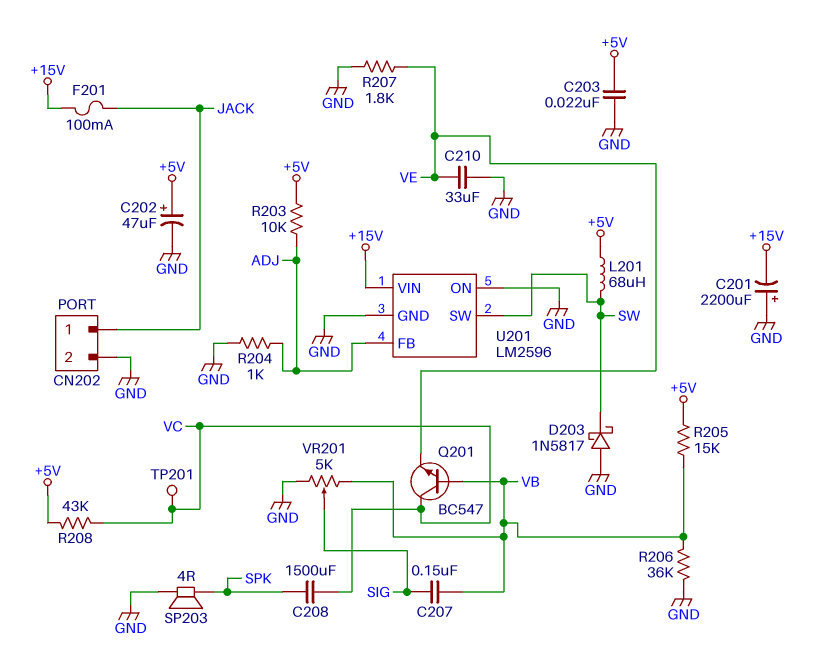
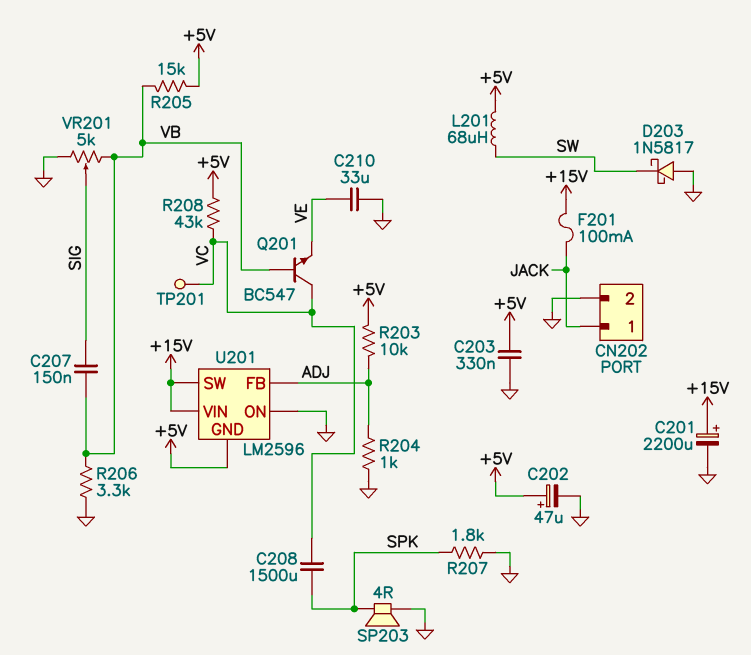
C201: 2200uF (plus GND, minus +15V) -> 2200uF (plus +15V, minus GND)
C203: 22nF (+5V, GND) -> 330nF (+5V, GND)
R206: 36k (GND, VB) -> 3.3k (GND, VB)
R207: 1.8k (GND, VE) -> 1.8k (GND, SPK)
U201 pin GND: GND -> +5V
U201 pin SW: SW -> +15V

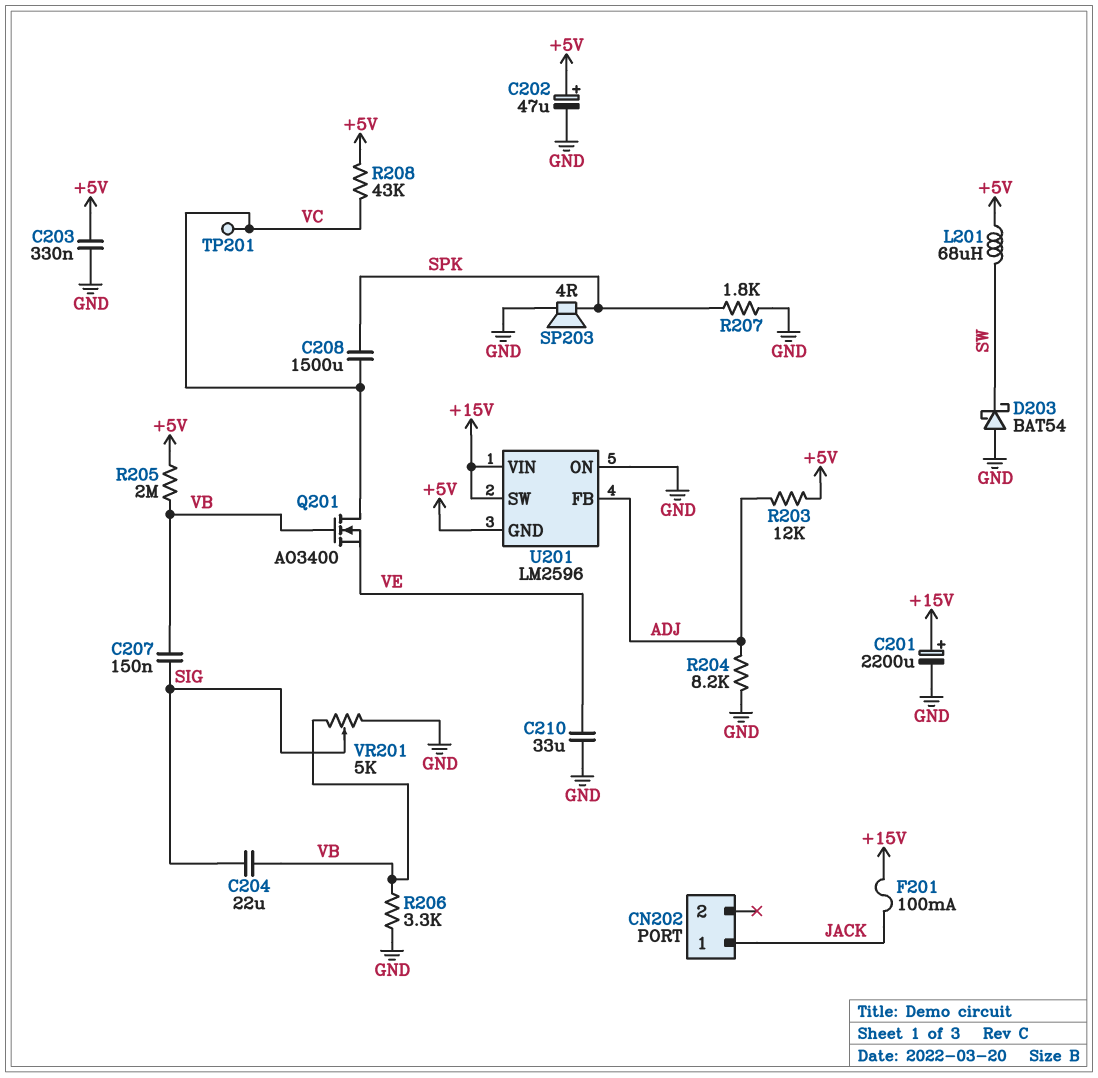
C204: none -> 22uF (SIG, VB)
CN202 pin 2: GND -> none
D203: schottky 1N5817 (A GND, K SW) -> schottky BAT54 (A GND, K SW)
Q201: NPN BC547 (B VB, C VC, E VE) -> NMOS AO3400 (G VB, D VC, S VE)
R203: 10k (+5V, ADJ) -> 12k (+5V, ADJ)
R204: 1k (ADJ, GND) -> 8.2k (ADJ, GND)
R205: 15k (+5V, VB) -> 2M (+5V, VB)

